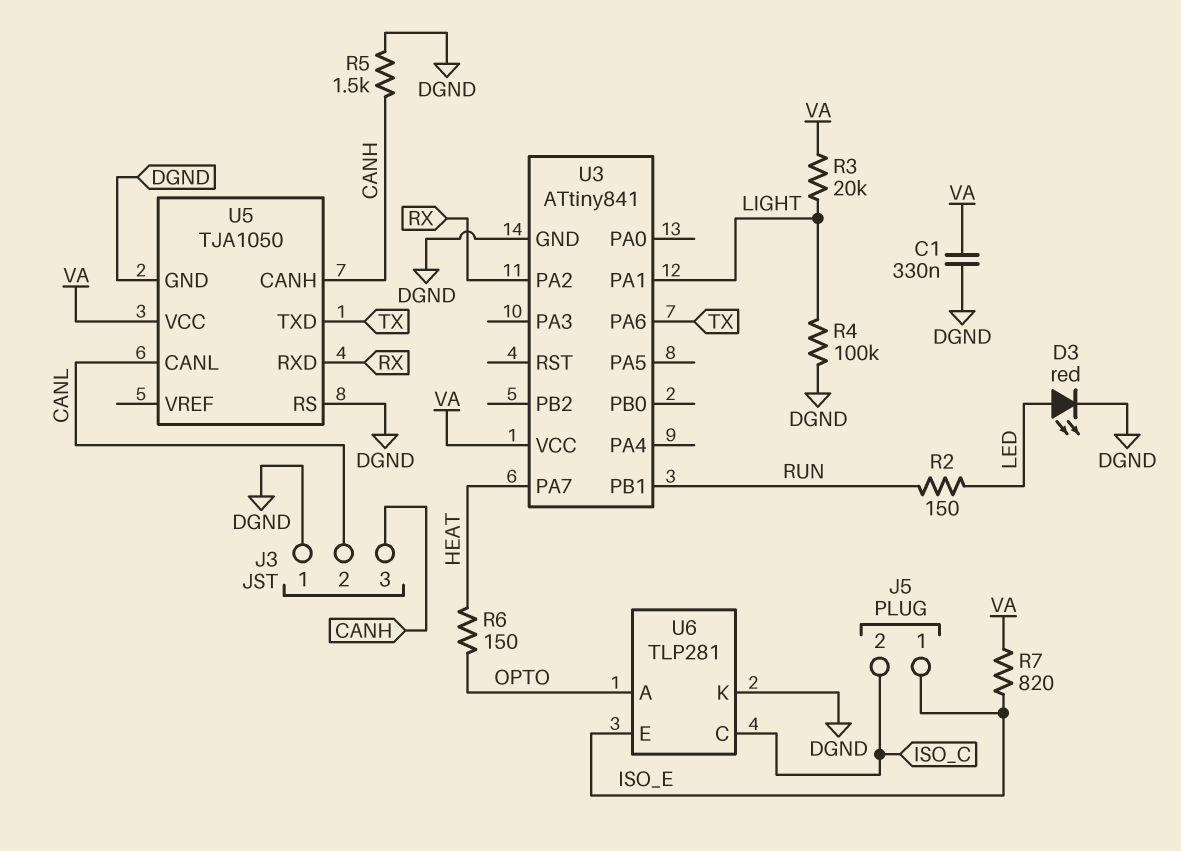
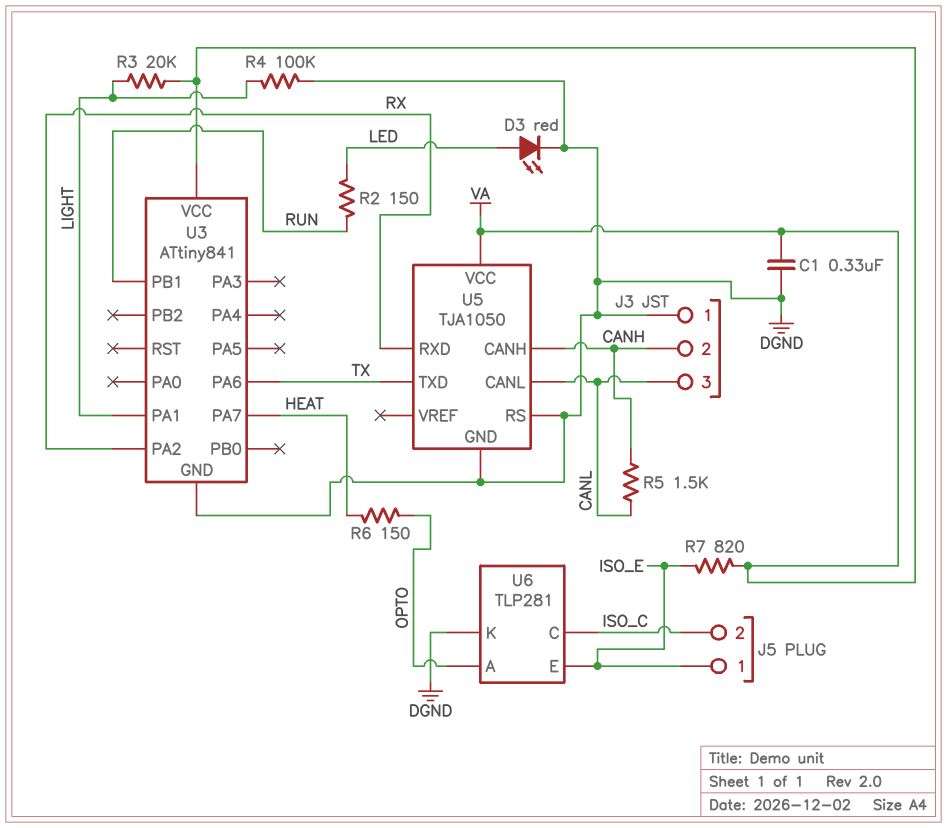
J3 pin 2: CANL -> CANH
J3 pin 3: CANH -> CANL
R5: 1.5k (CANH, DGND) -> 1.5k (CANH, CANL)

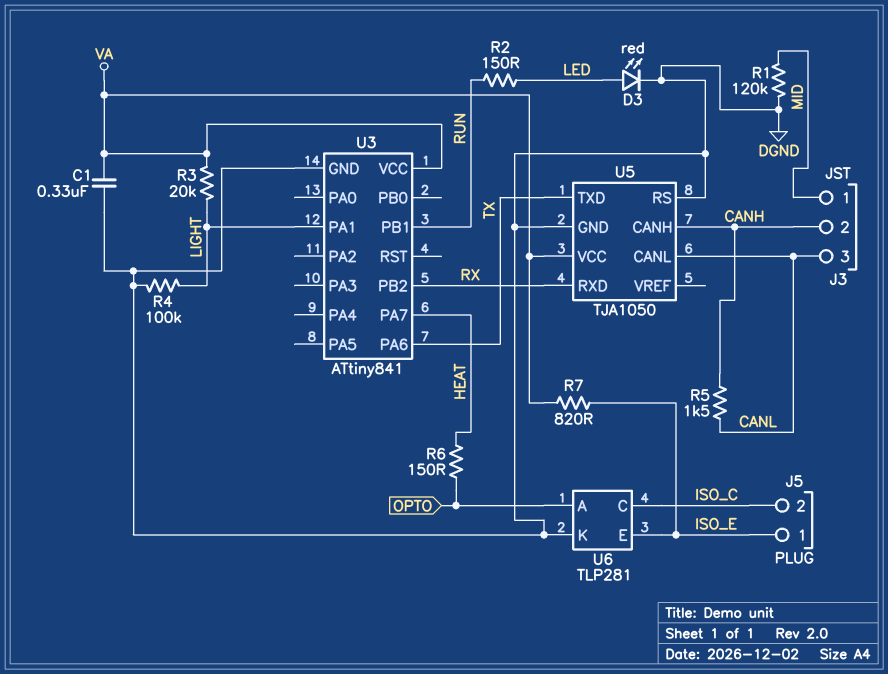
J3 pin 1: DGND -> MID
R1: none -> 120k (DGND, MID)
U3 pin PA2: RX -> none
U3 pin PB2: none -> RX

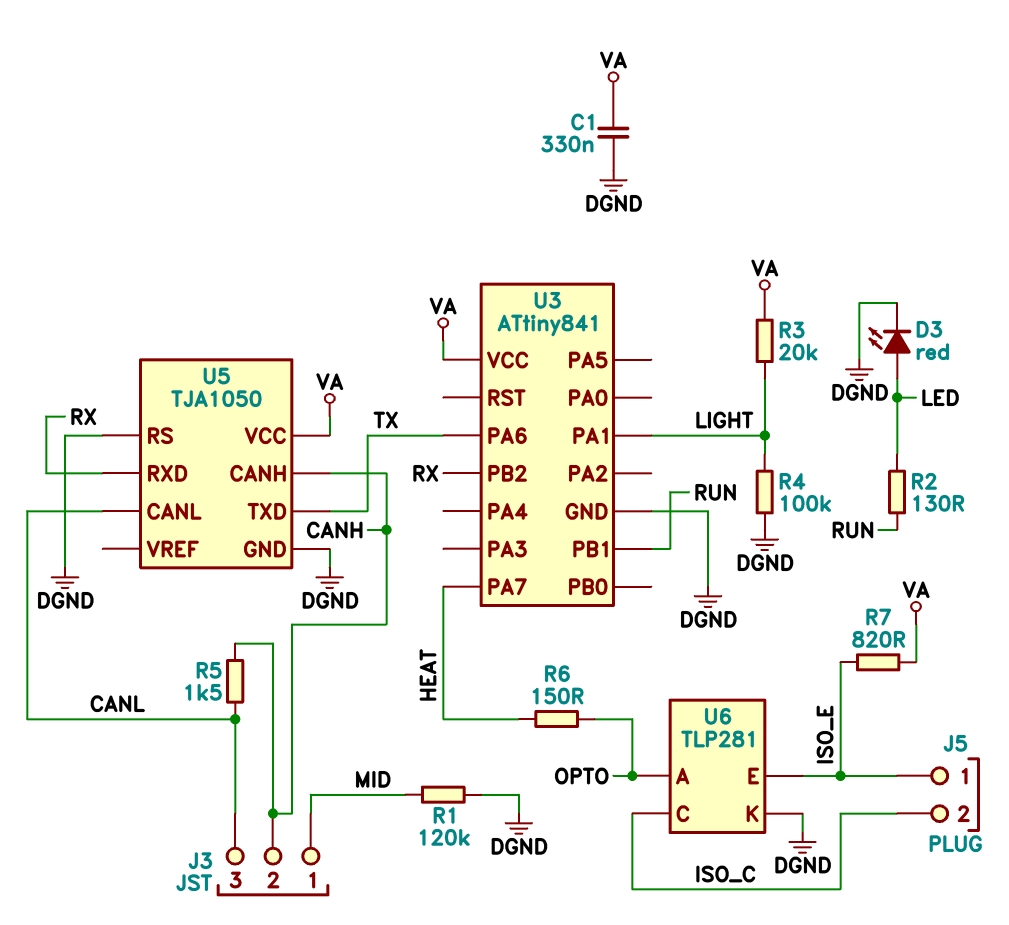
R2: 150 (LED, RUN) -> 130 (LED, RUN)

